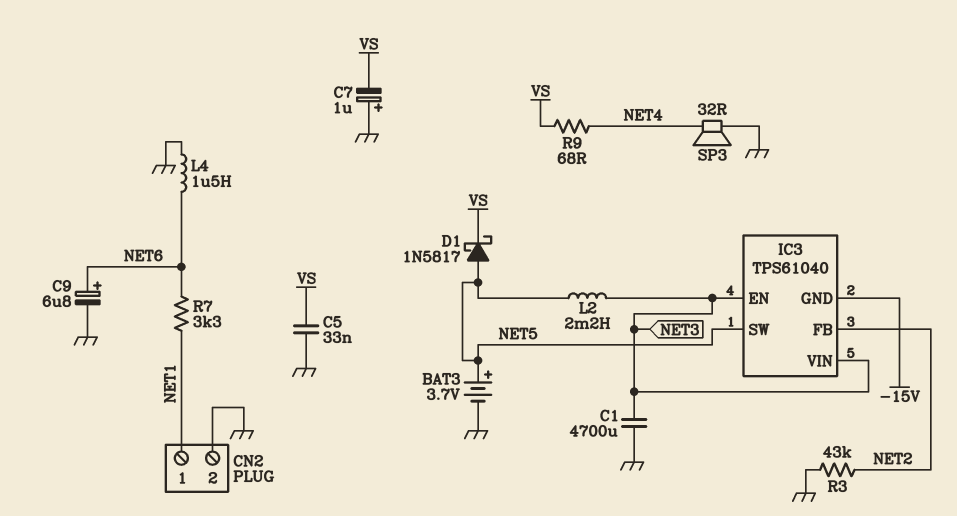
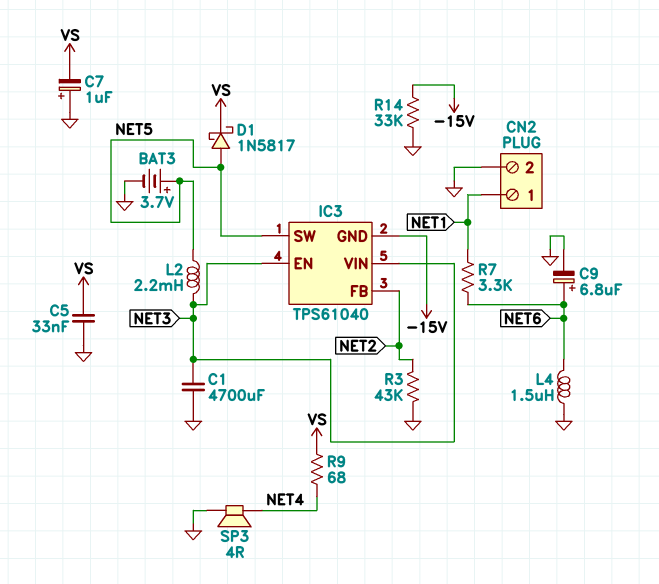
R14: none -> 33k (-15V, GND)
SP3: speaker 32R (GND, NET4) -> speaker 4R (GND, NET4)

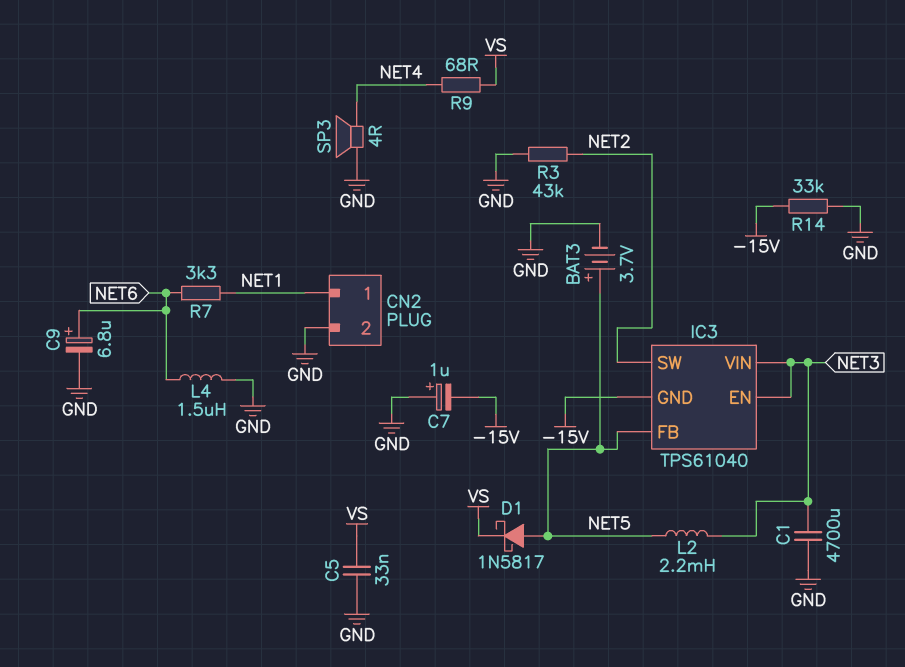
C7: 1uF (plus GND, minus VS) -> 1uF (plus GND, minus -15V)
IC3 pin FB: NET2 -> NET5
IC3 pin SW: NET5 -> NET2

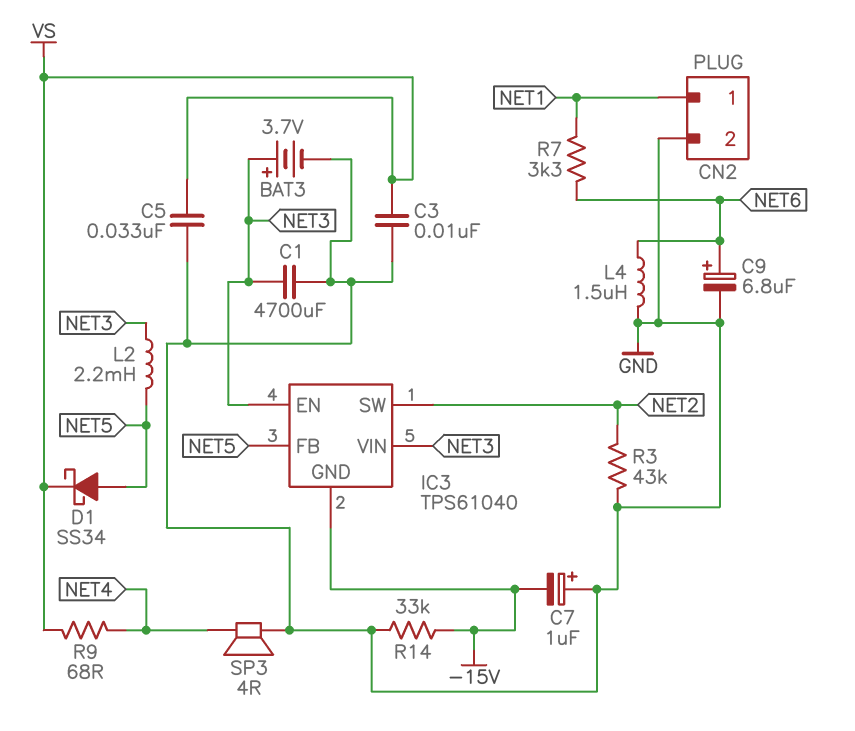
BAT3: 3.7V (plus NET5, minus GND) -> 3.7V (plus NET3, minus GND)
C3: none -> 10nF (GND, VS)
D1: schottky 1N5817 (A NET5, K VS) -> schottky SS34 (A NET5, K VS)

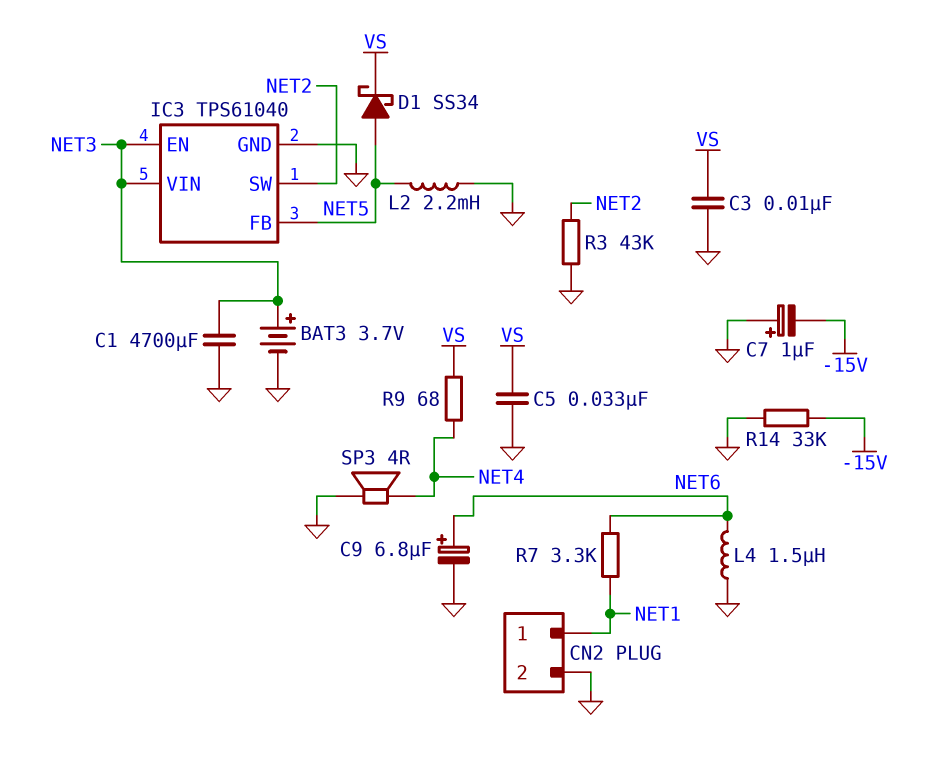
IC3 pin GND: -15V -> GND
L2: 2.2mH (NET3, NET5) -> 2.2mH (GND, NET5)

